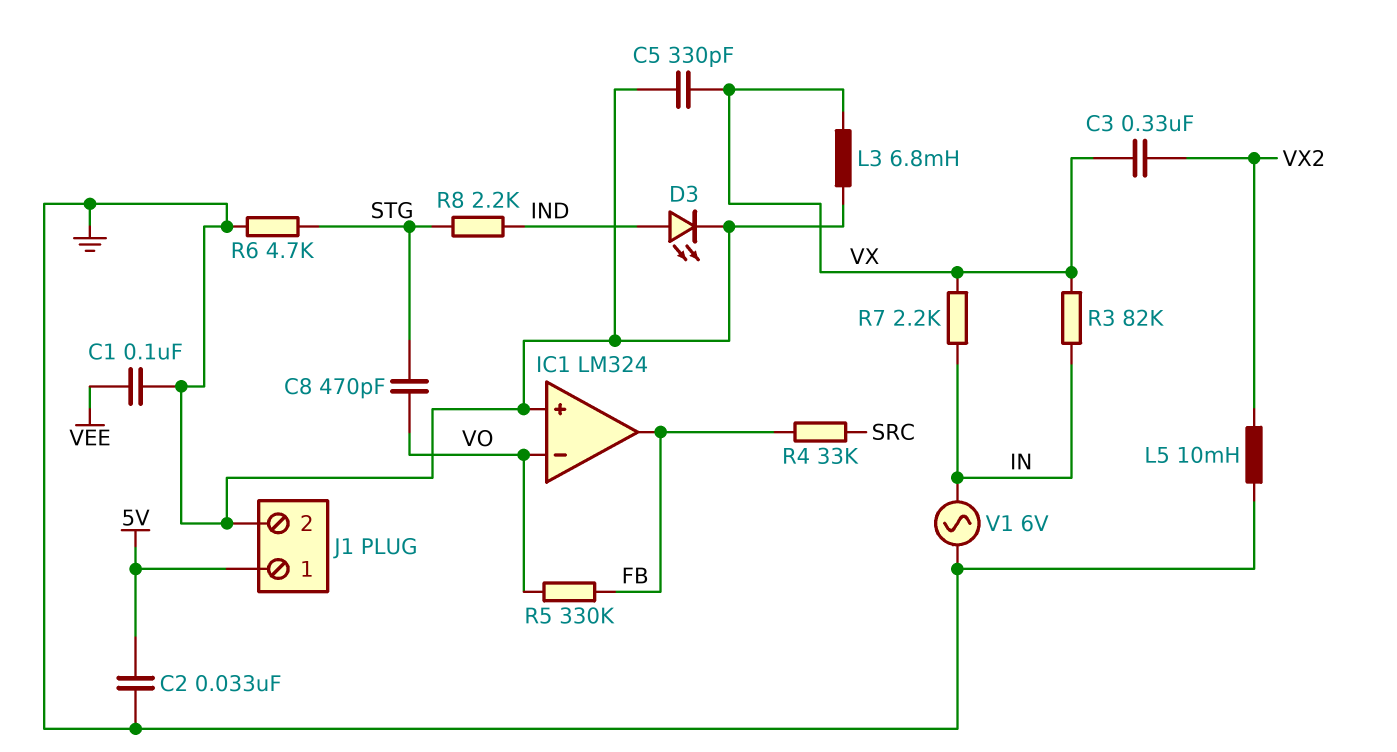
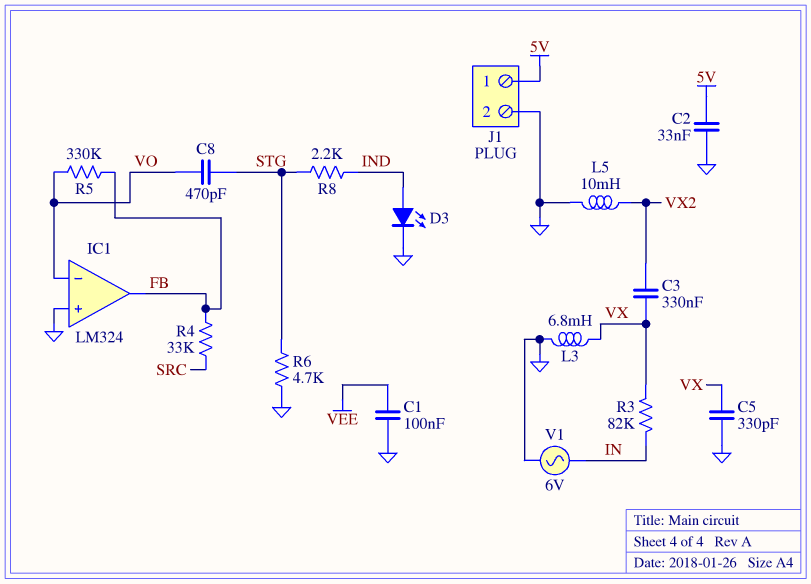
R7: 2.2k (IN, VX) -> none

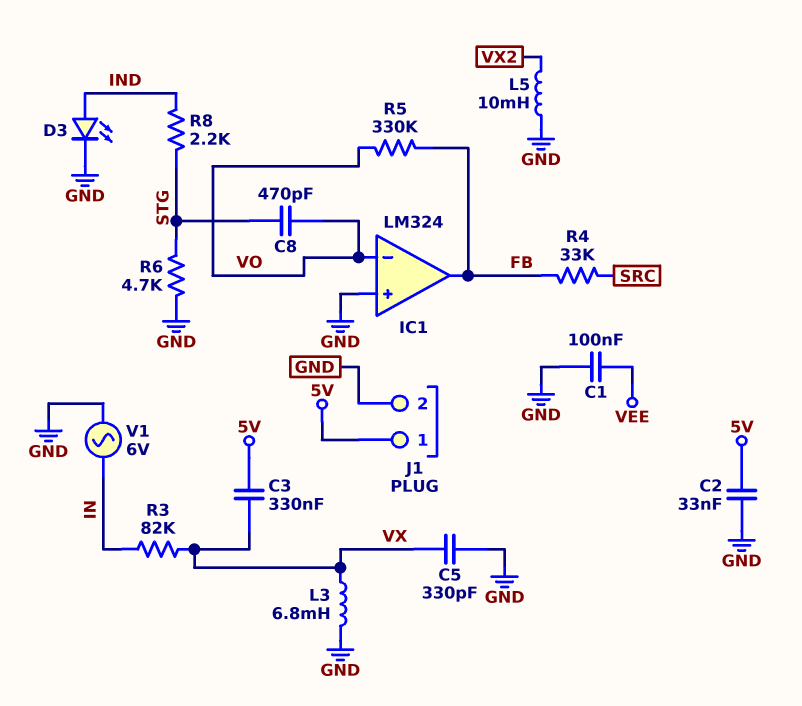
C3: 330nF (VX, VX2) -> 330nF (5V, VX)

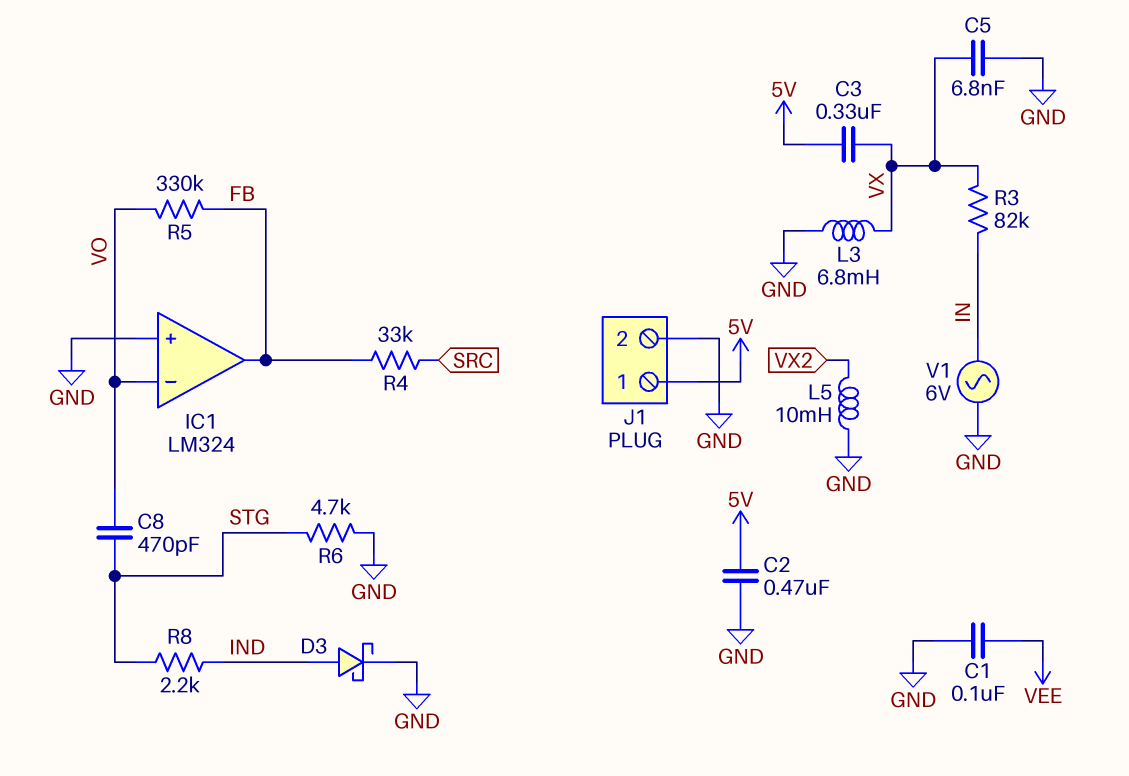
C2: 33nF (5V, GND) -> 470nF (5V, GND)
C5: 330pF (GND, VX) -> 6.8nF (GND, VX)
D3: LED (A IND, K GND) -> schottky (A IND, K GND)

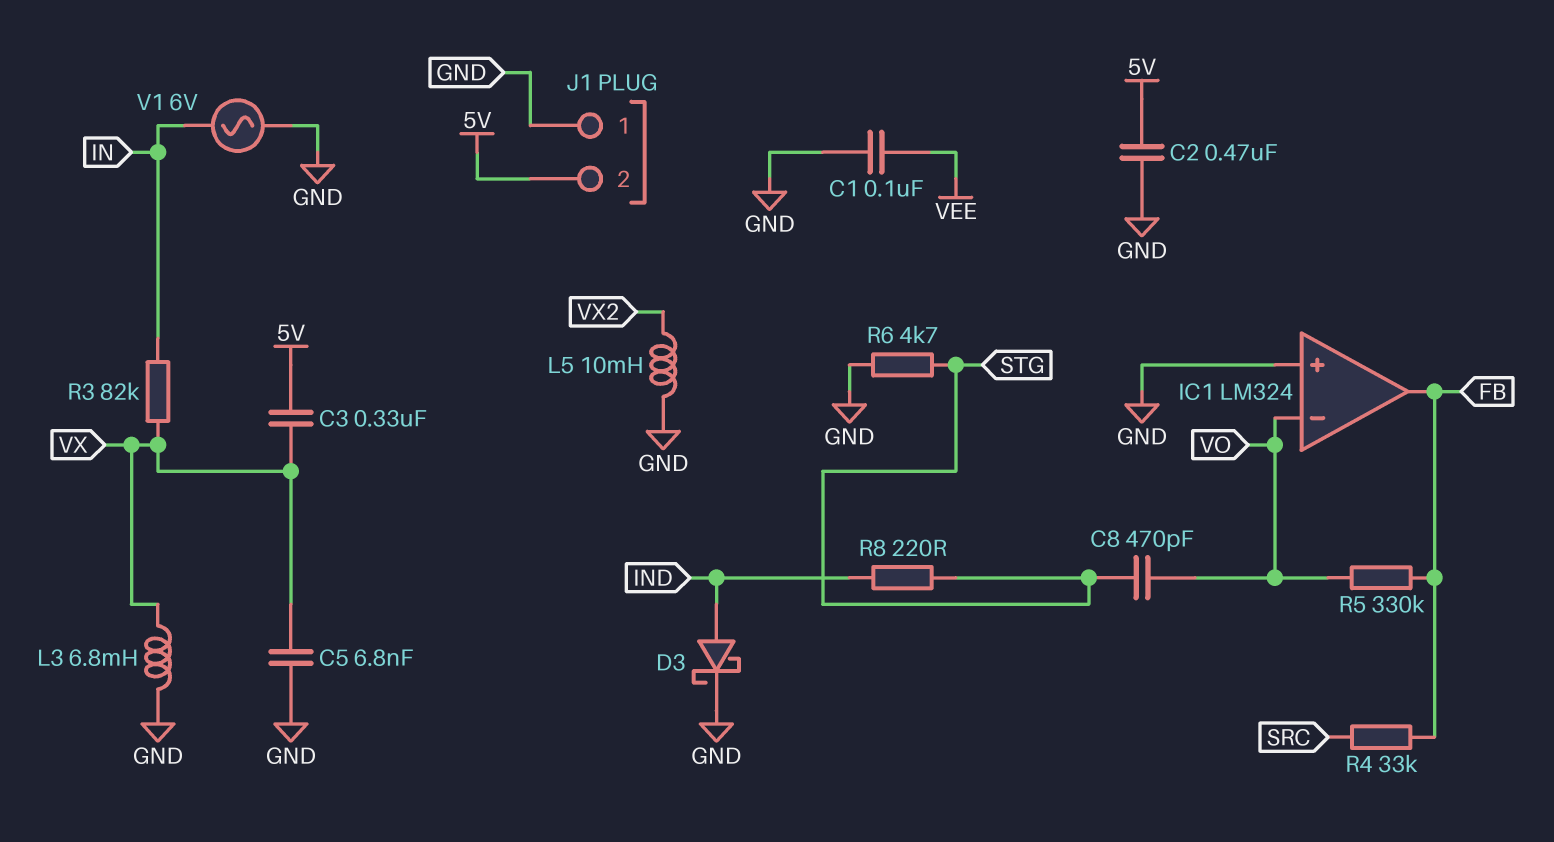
J1 pin 1: 5V -> GND
J1 pin 2: GND -> 5V
R8: 2.2k (IND, STG) -> 220 (IND, STG)

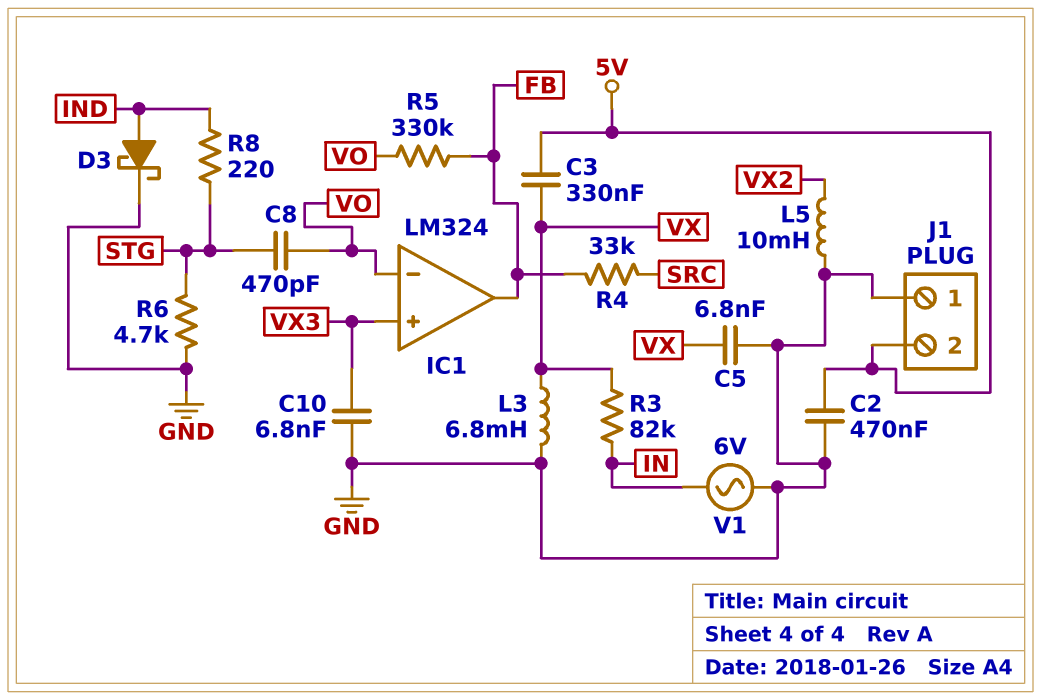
C1: 100nF (GND, VEE) -> none
C10: none -> 6.8nF (GND, VX3)
IC1 pin in+: GND -> VX3

